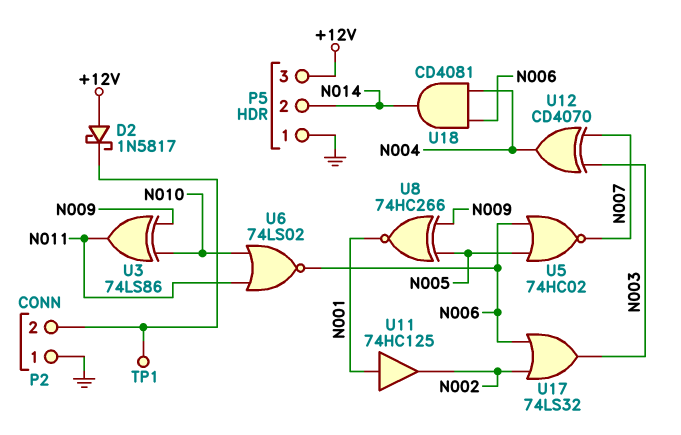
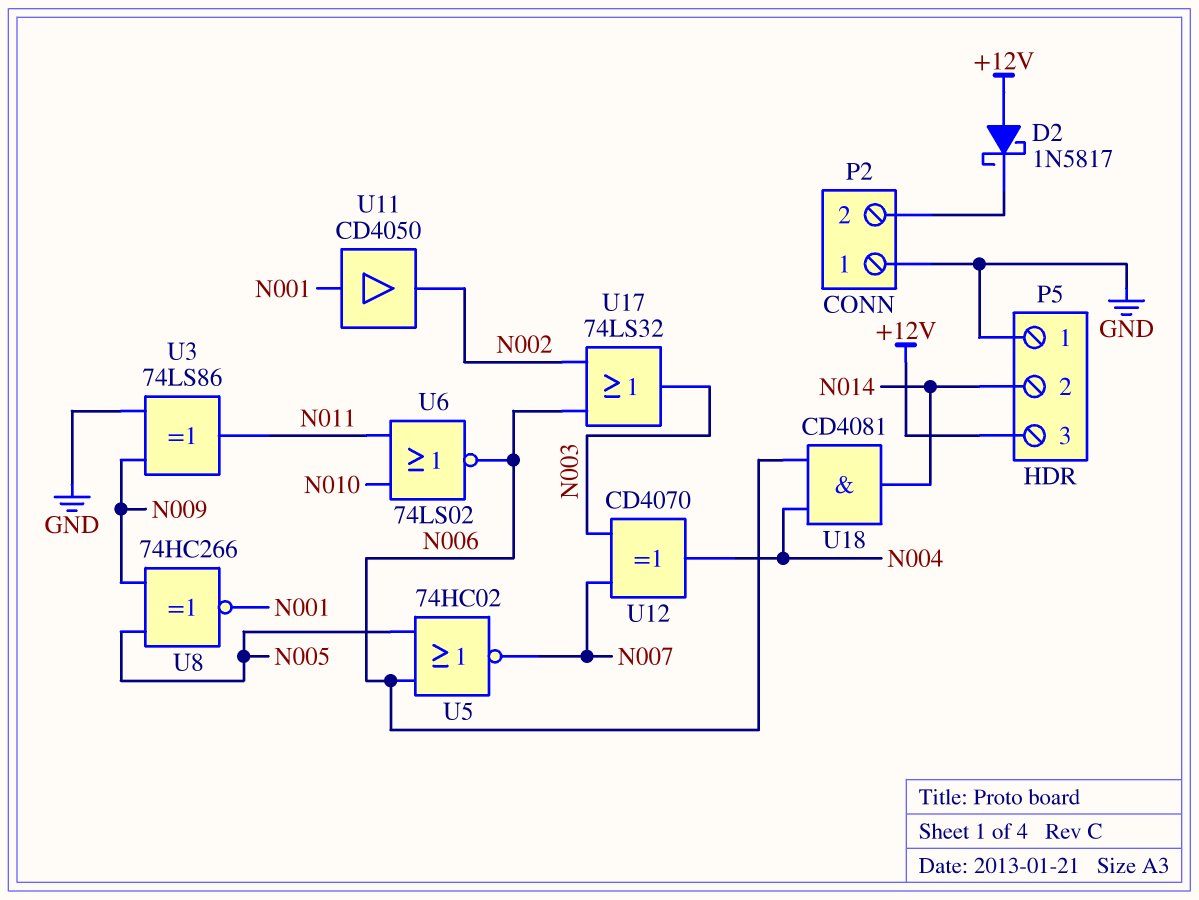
TP1: test point (P2/2) -> none
U3: XOR 74LS86 (in N009, in N010, out N011) -> XOR 74LS86 (in GND, in N009, out N011)
U11: buffer 74HC125 (in N001, out N002) -> buffer CD4050 (in N001, out N002)

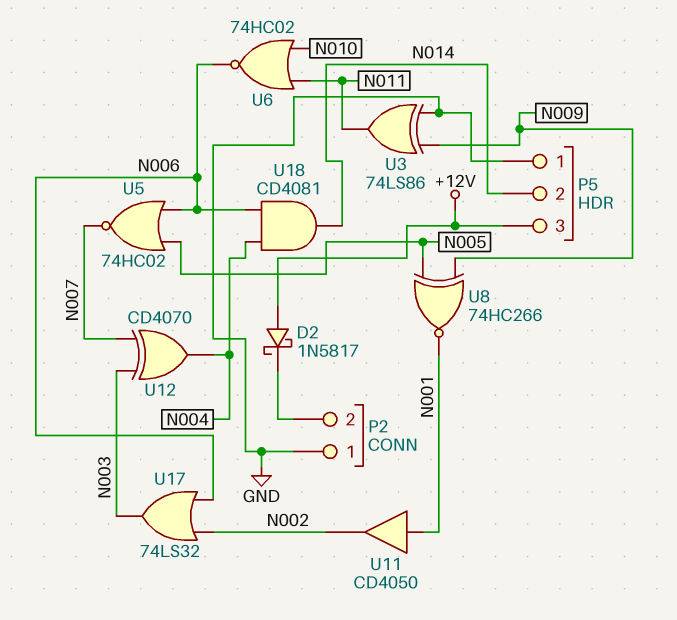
U6: NOR 74LS02 (in N010, in N011, out N006) -> NOR 74HC02 (in N010, in N011, out N006)

